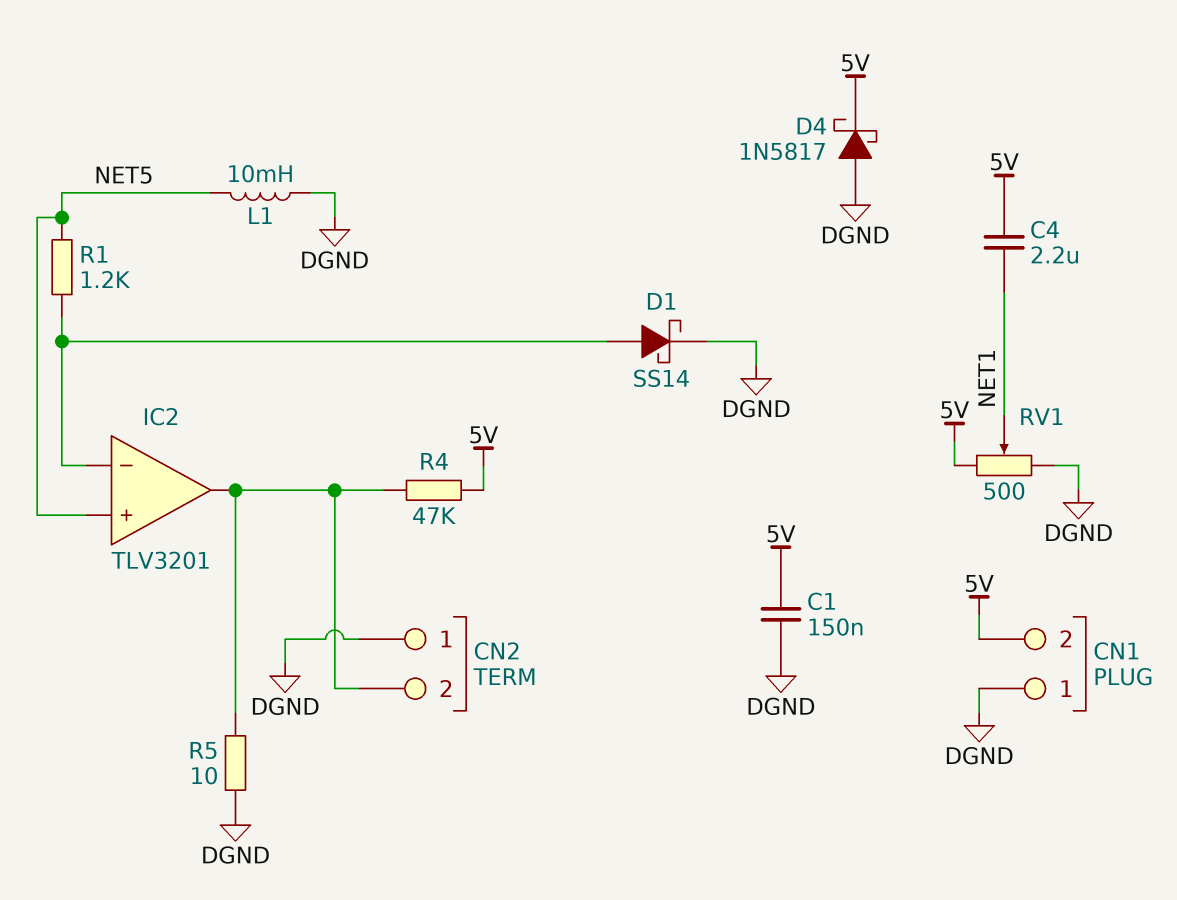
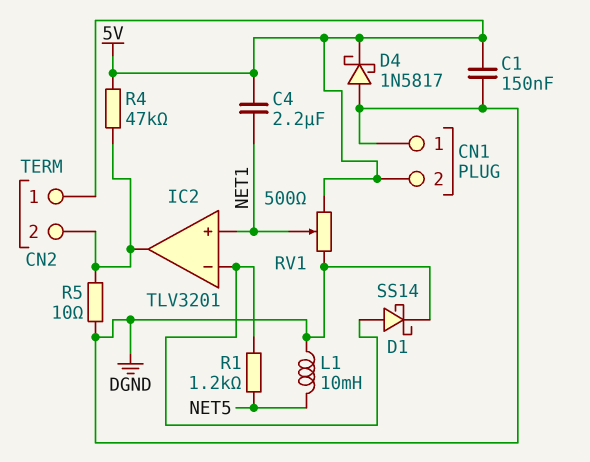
CN2 pin 1: DGND -> 5V
IC2 pin in+: NET5 -> NET1

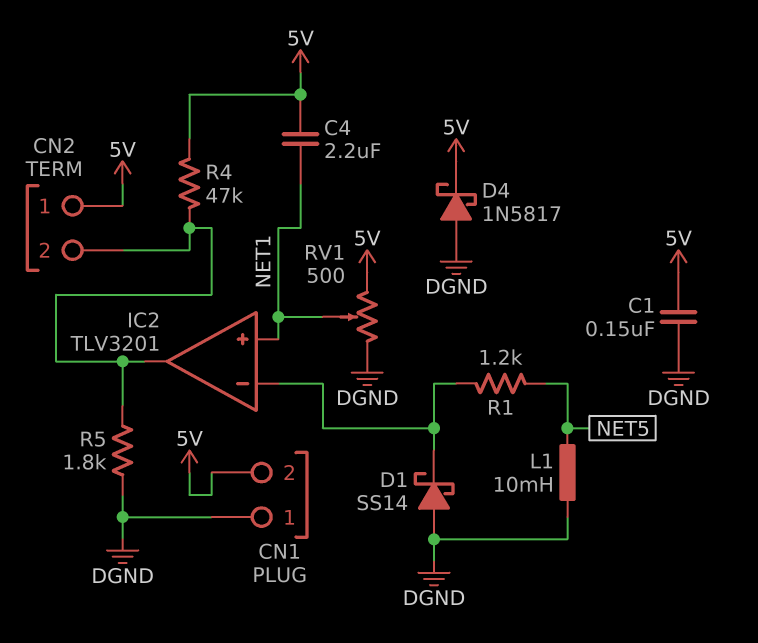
D1: schottky SS14 (A IC2/in-, K DGND) -> schottky SS14 (A DGND, K IC2/in-)
R5: 10 (CN2/2, DGND) -> 1.8k (CN2/2, DGND)

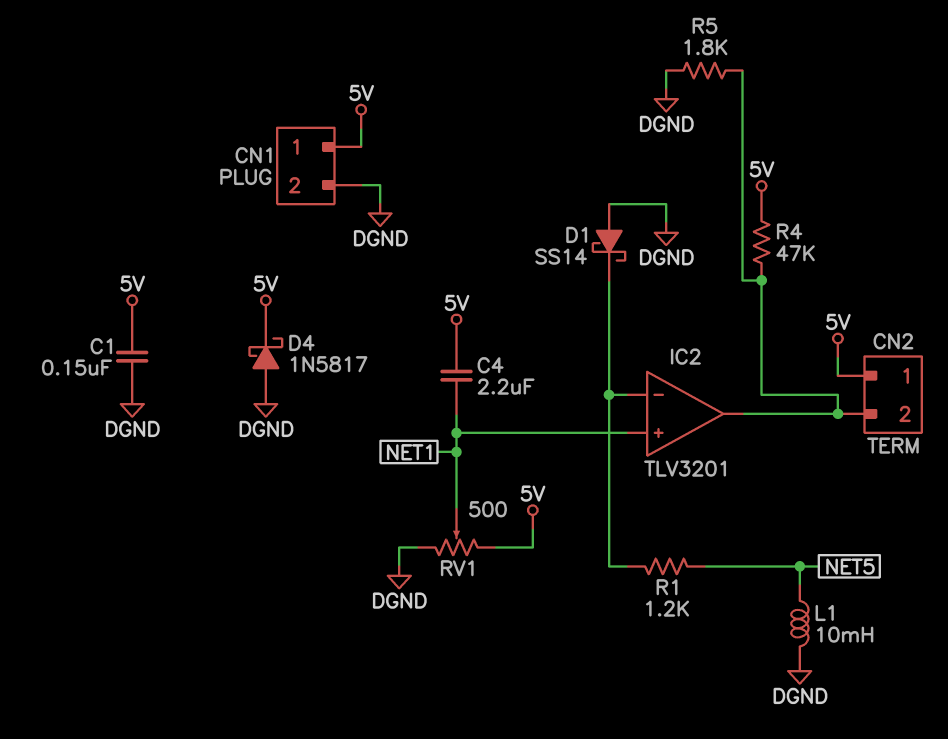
CN1 pin 1: DGND -> 5V
CN1 pin 2: 5V -> DGND

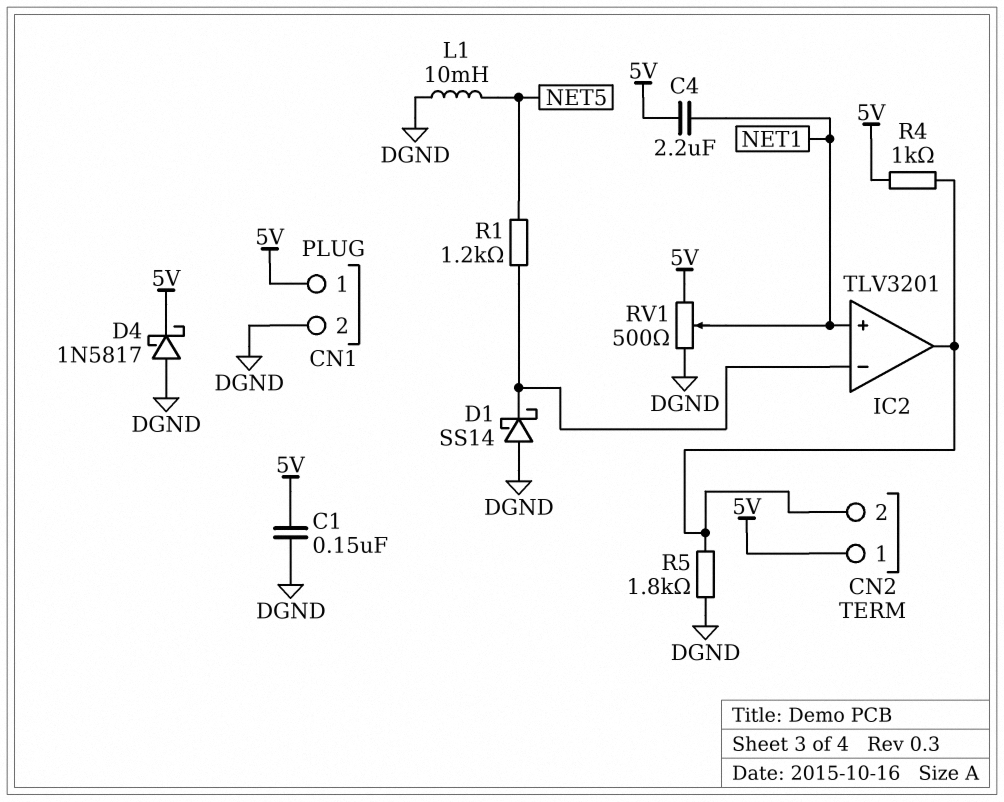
R4: 47k (5V, CN2/2) -> 1k (5V, CN2/2)

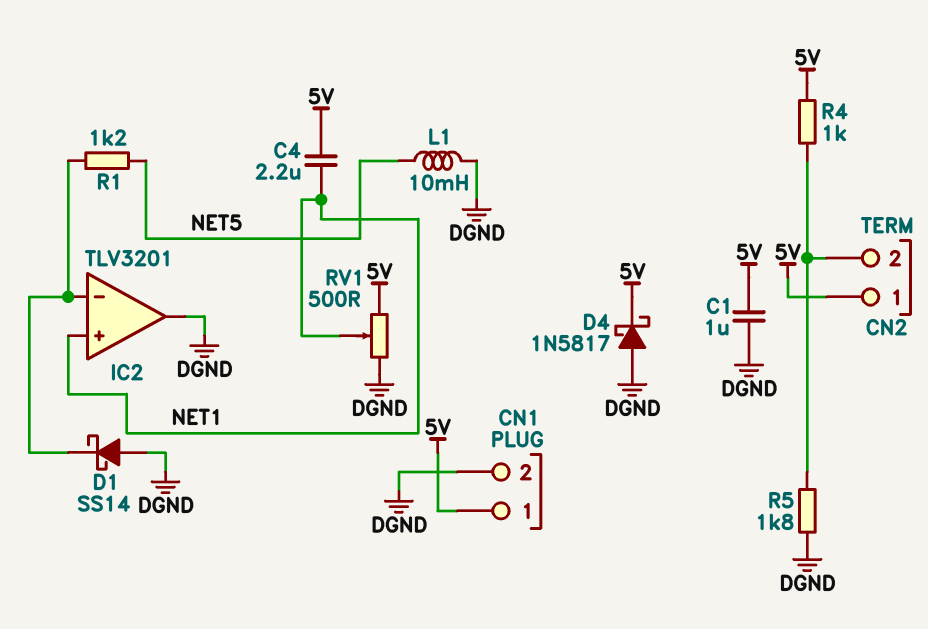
C1: 150nF (5V, DGND) -> 1uF (5V, DGND)
IC2 pin out: CN2/2 -> DGND

